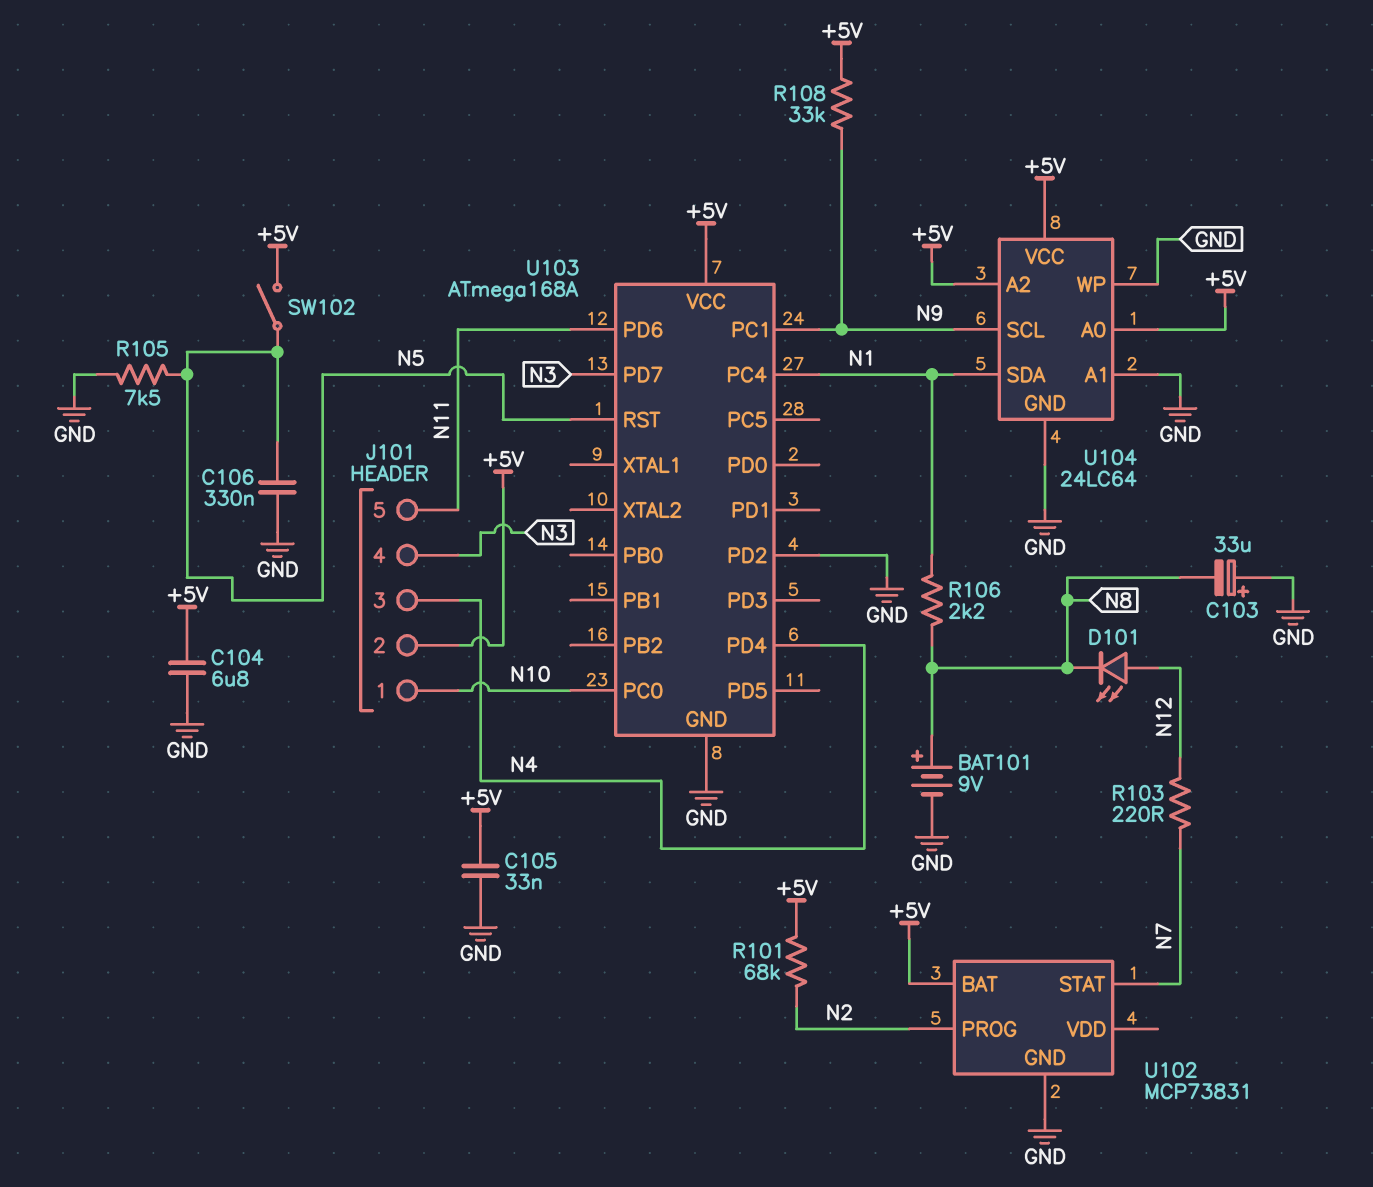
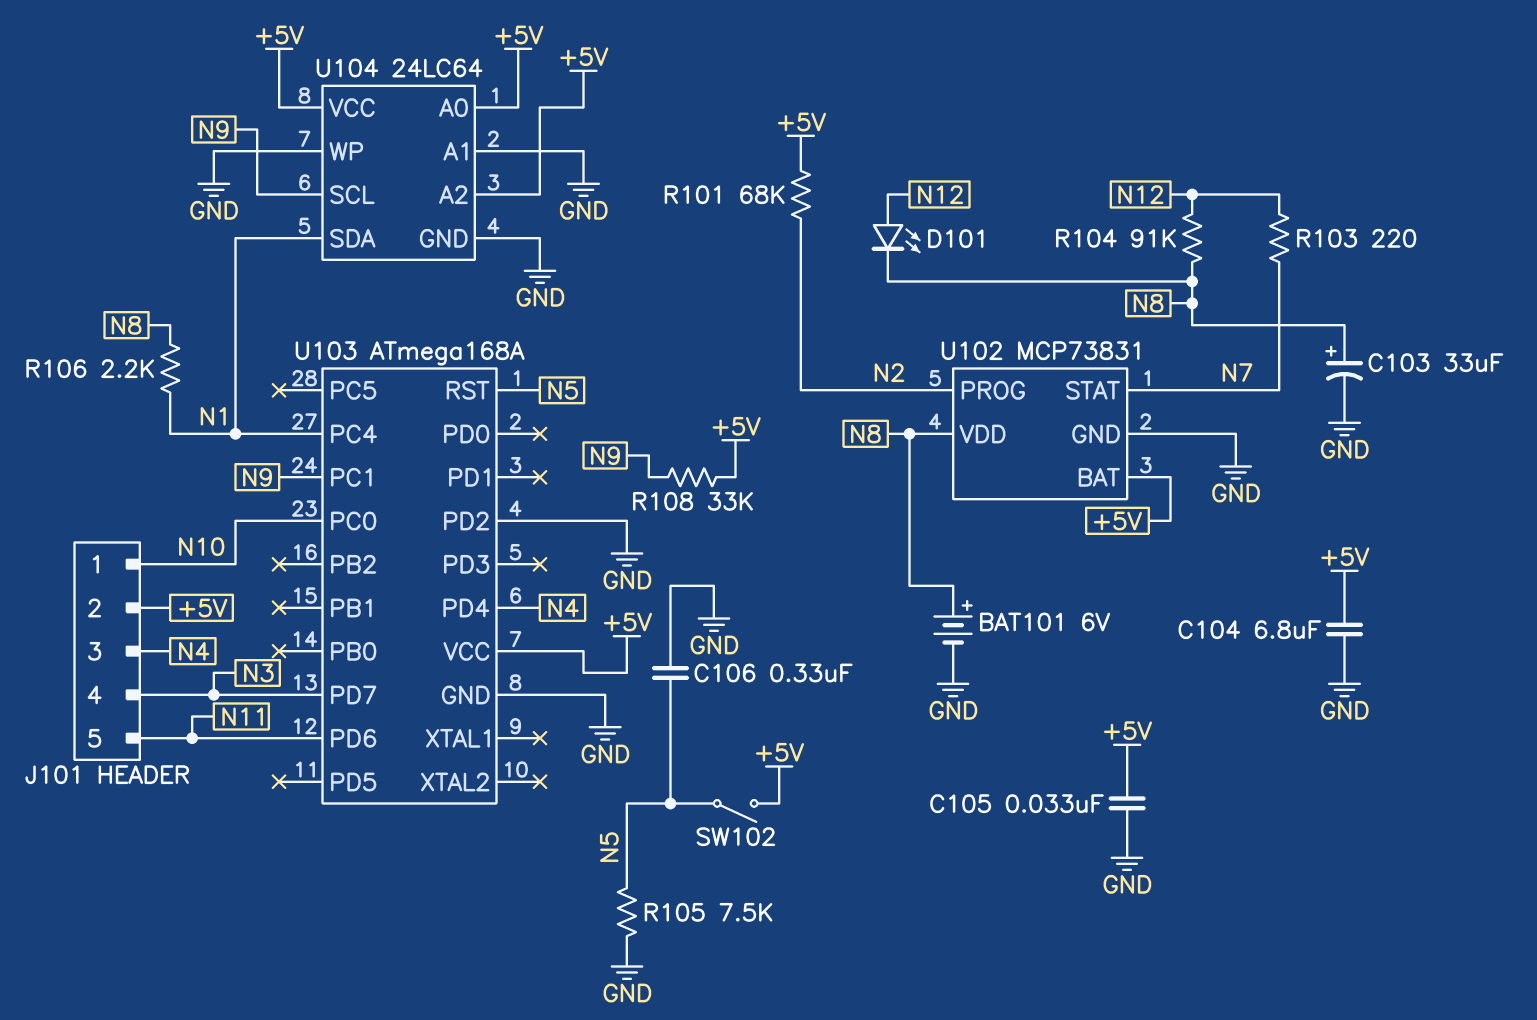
BAT101: 9V (plus N8, minus GND) -> 6V (plus N8, minus GND)
C103: 33uF (plus GND, minus N8) -> 33uF (plus N8, minus GND)
R104: none -> 91k (N8, N12)
U102 pin VDD: none -> N8

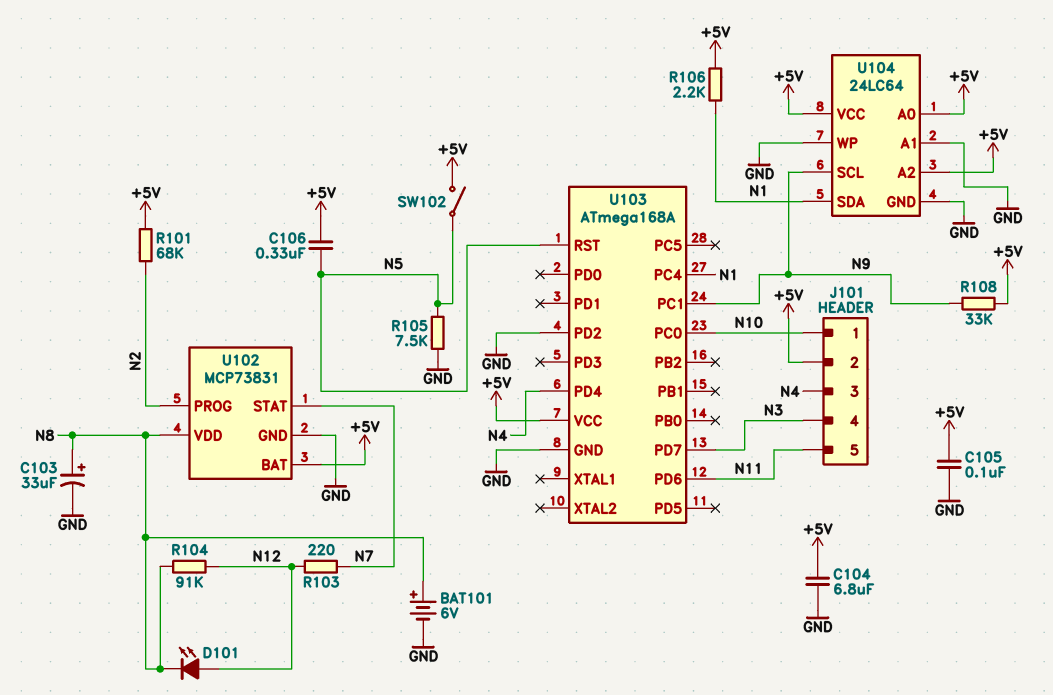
C105: 33nF (+5V, GND) -> 100nF (+5V, GND)
C106: 330nF (GND, N5) -> 330nF (+5V, N5)
R106: 2.2k (N1, N8) -> 2.2k (+5V, N1)

